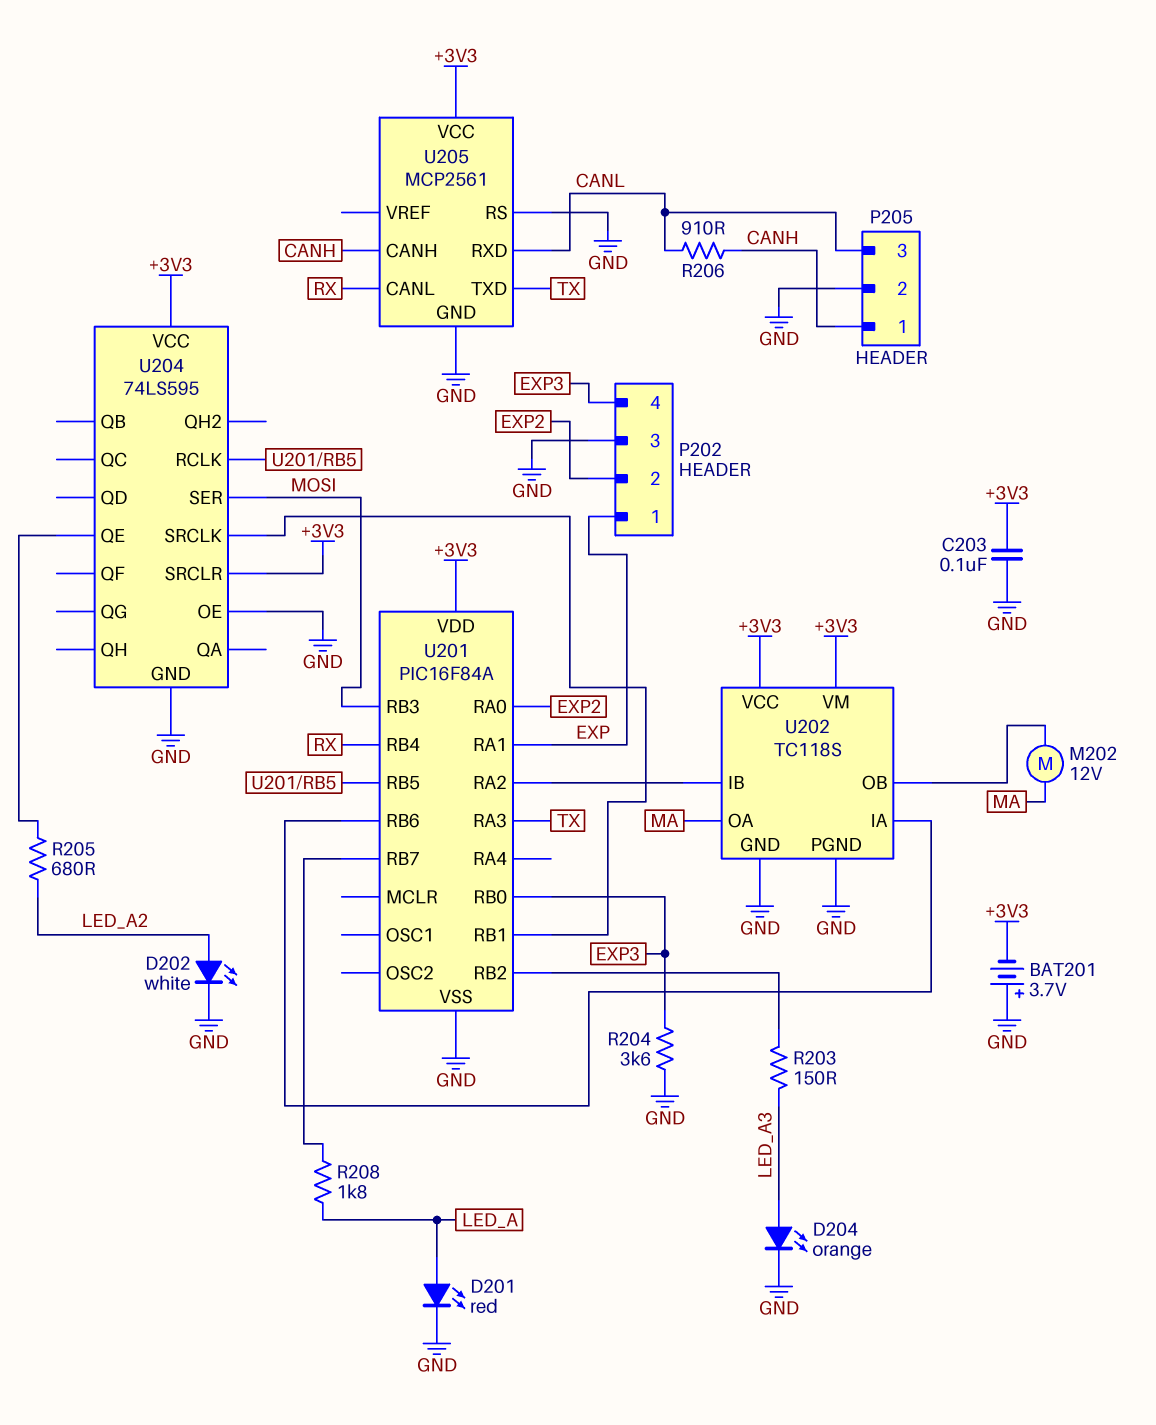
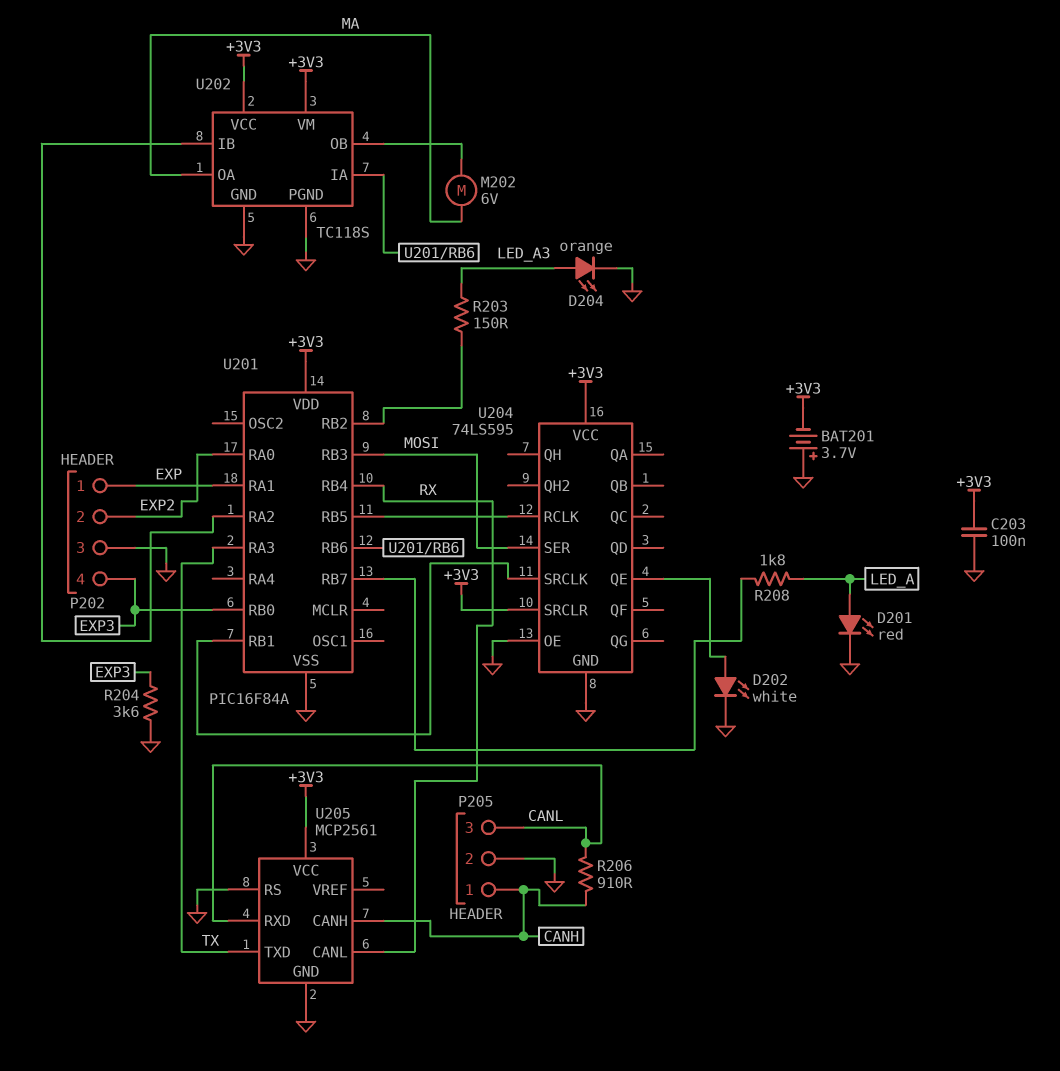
D202: LED white (A LED_A2, K GND) -> LED white (A U204/QE, K GND)
M202: motor 12V (MA, U202/OB) -> motor 6V (MA, U202/OB)
R205: 680 (LED_A2, U204/QE) -> none

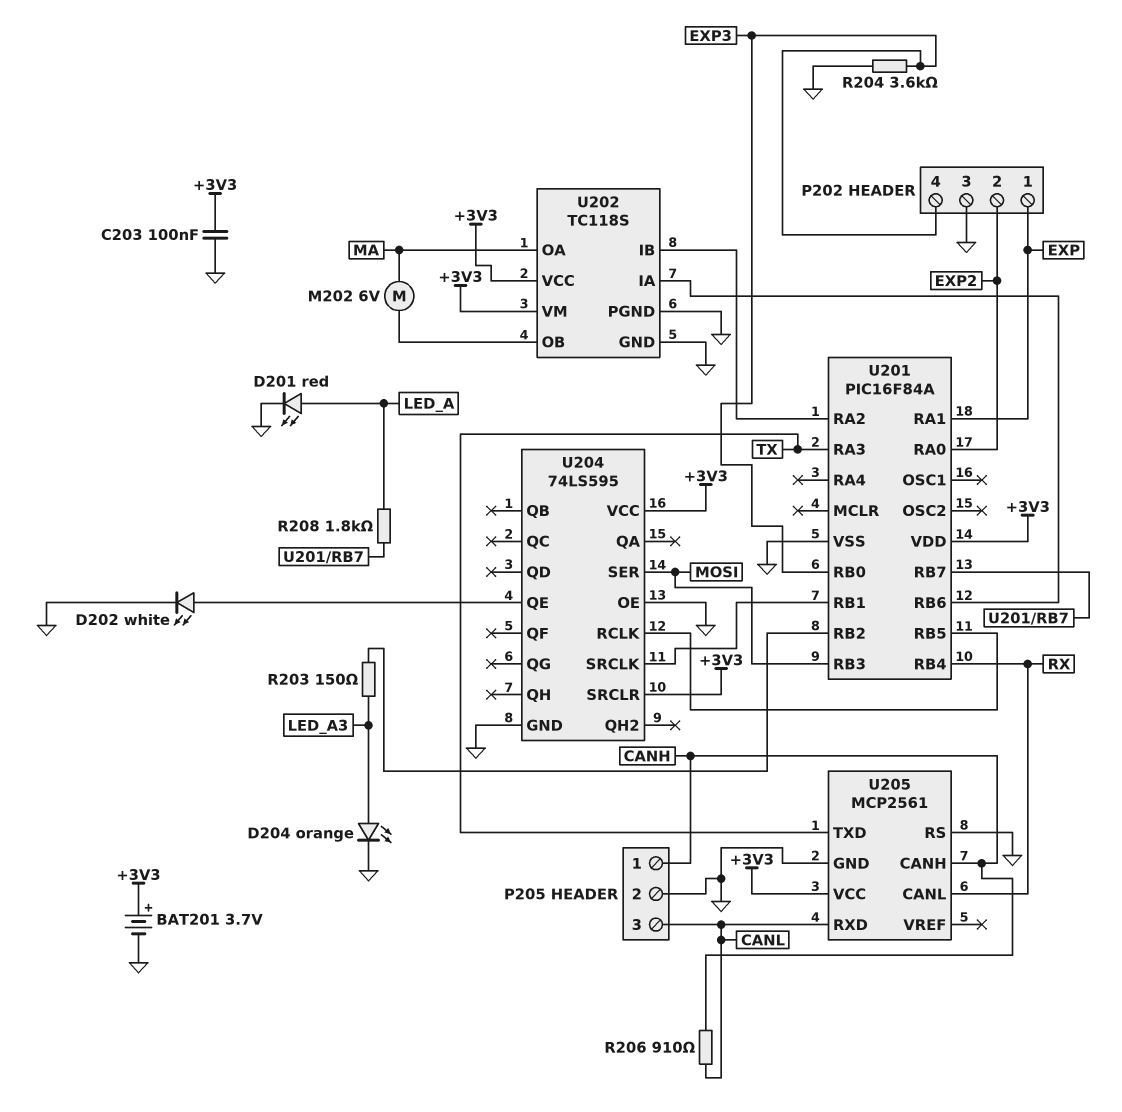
BAT201: 3.7V (plus GND, minus +3V3) -> 3.7V (plus +3V3, minus GND)

